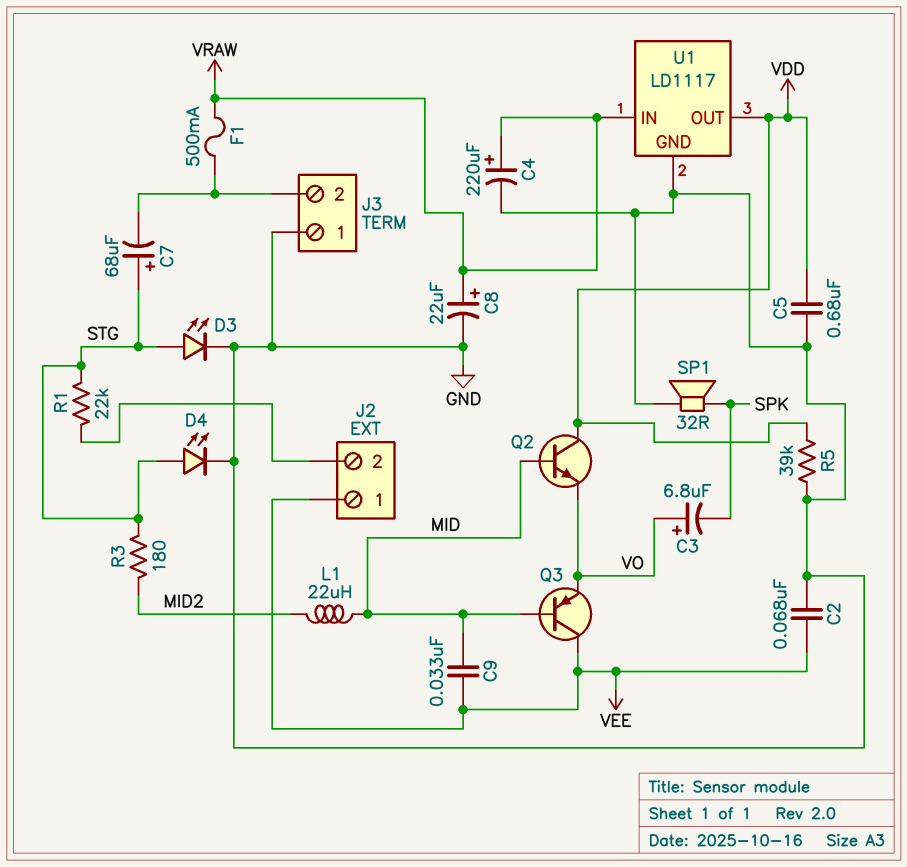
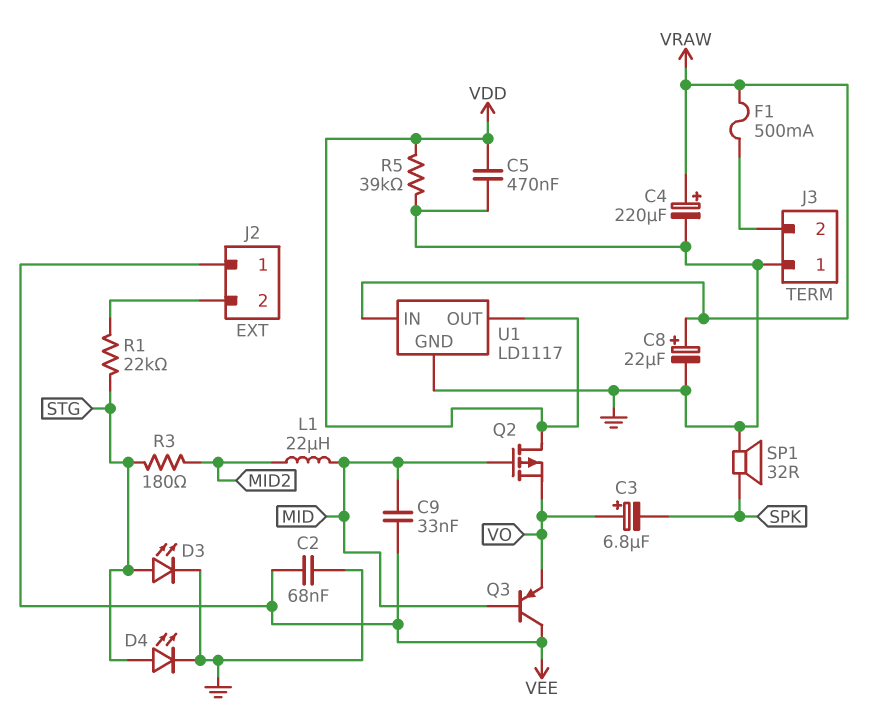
C5: 680nF (GND, VDD) -> 470nF (GND, VDD)
C7: 68uF (plus STG, minus J3/2) -> none
Q2: NPN (B MID, C VDD, E VO) -> PMOS (G MID, D VDD, S VO)

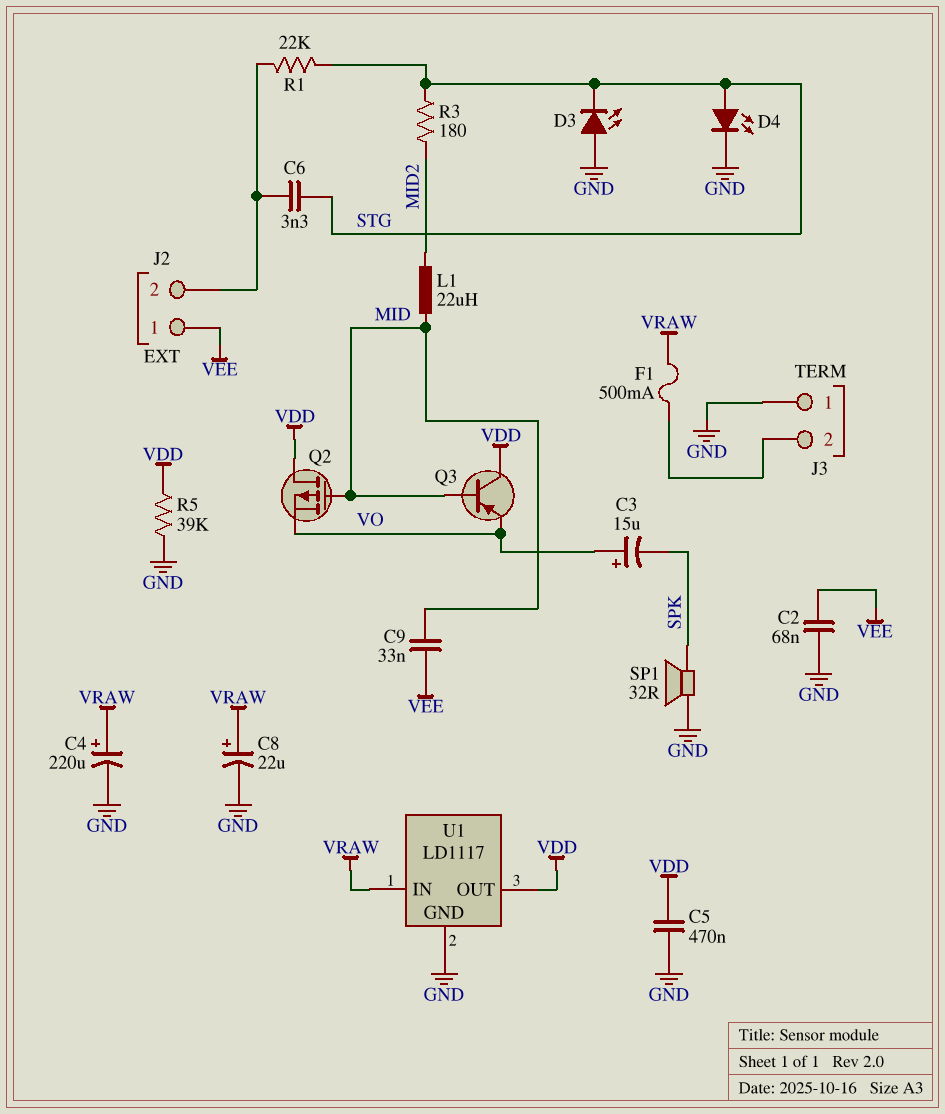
C3: 6.8uF (plus VO, minus SPK) -> 15uF (plus VO, minus SPK)
C6: none -> 3.3nF (J2/2, STG)
D3: LED (A STG, K GND) -> LED (A GND, K STG)
Q3: PNP (B MID, C VEE, E VO) -> PNP (B MID, C VDD, E VO)

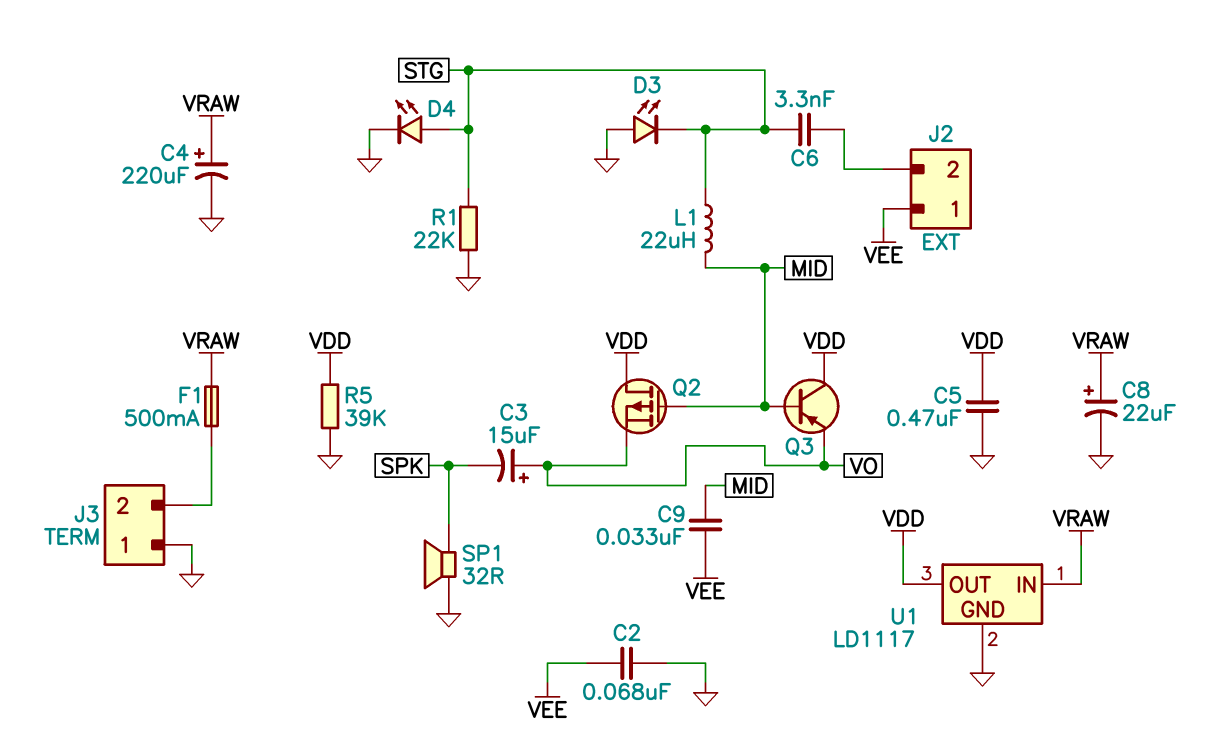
L1: 22uH (MID, MID2) -> 22uH (MID, STG)
R1: 22k (J2/2, STG) -> 22k (GND, STG)
R3: 180 (MID2, STG) -> none

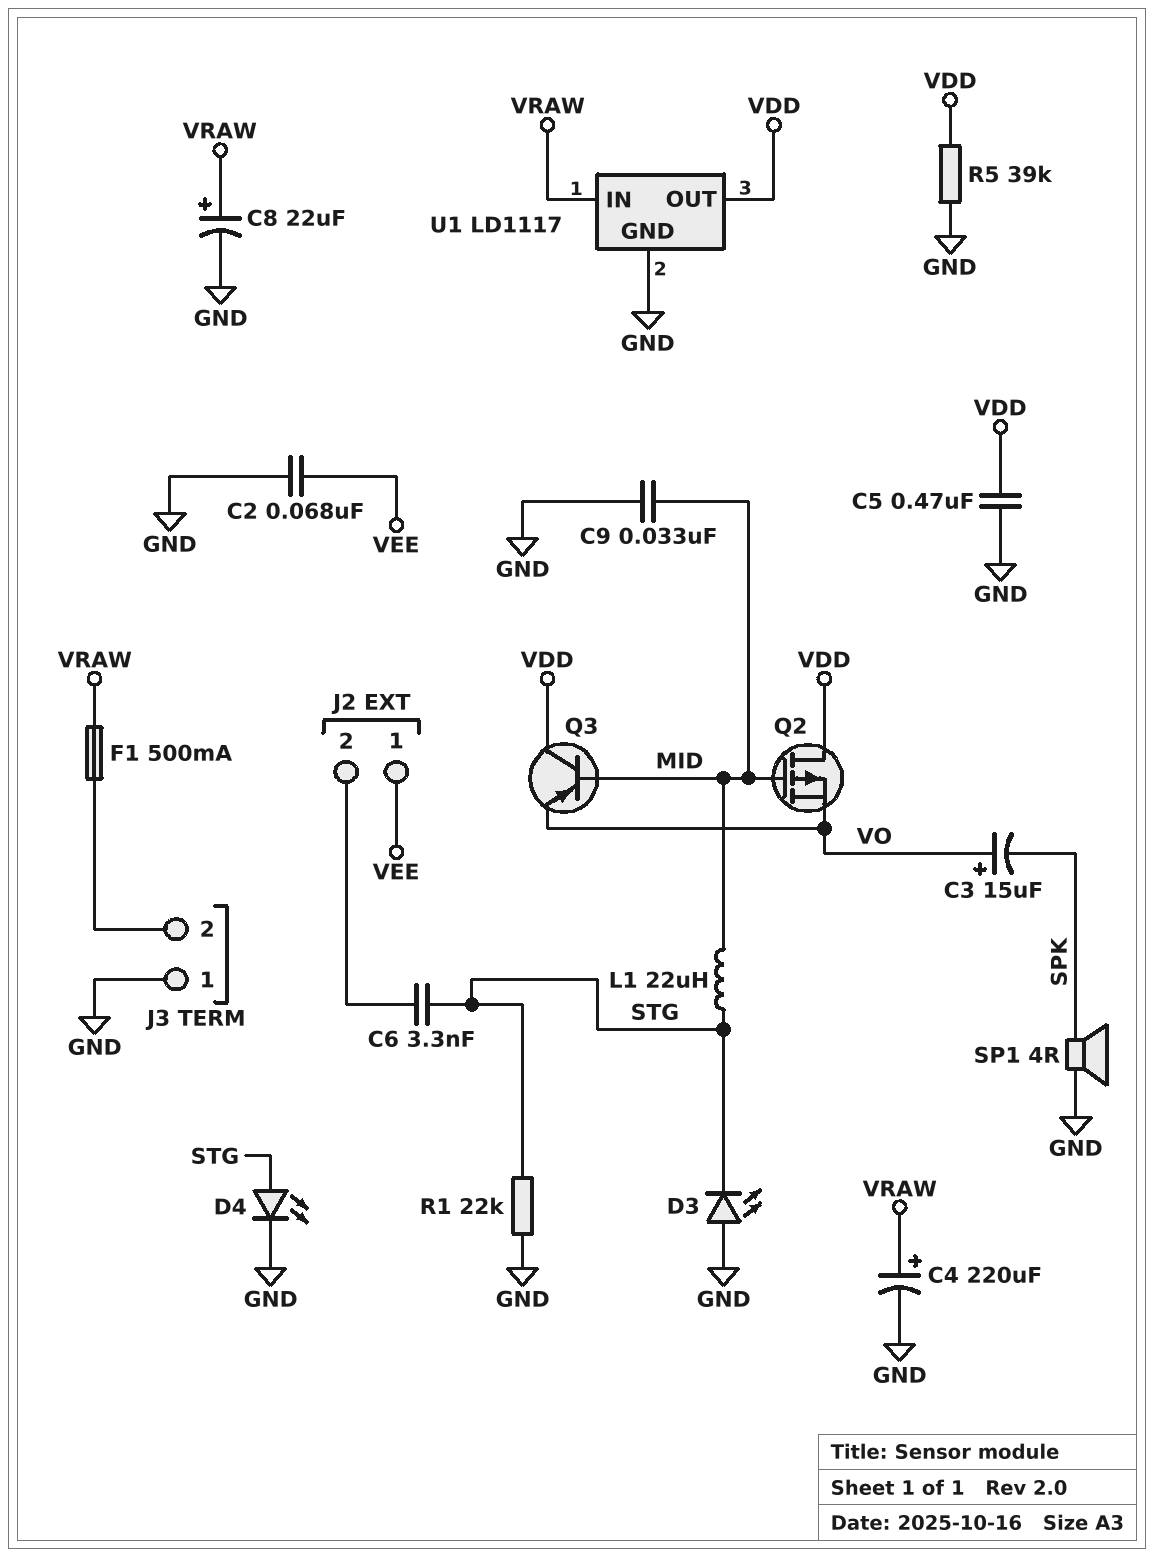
C9: 33nF (MID, VEE) -> 33nF (GND, MID)
SP1: speaker 32R (GND, SPK) -> speaker 4R (GND, SPK)

